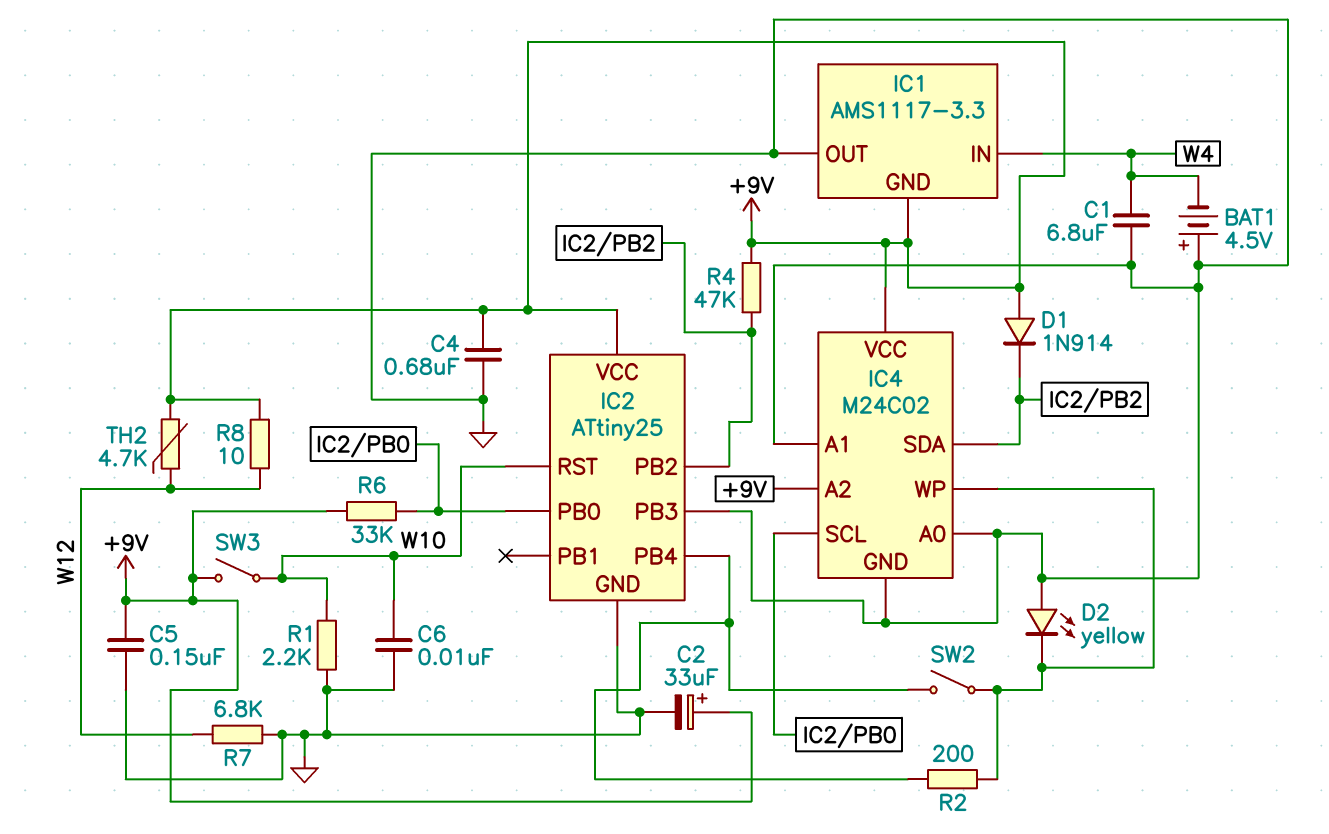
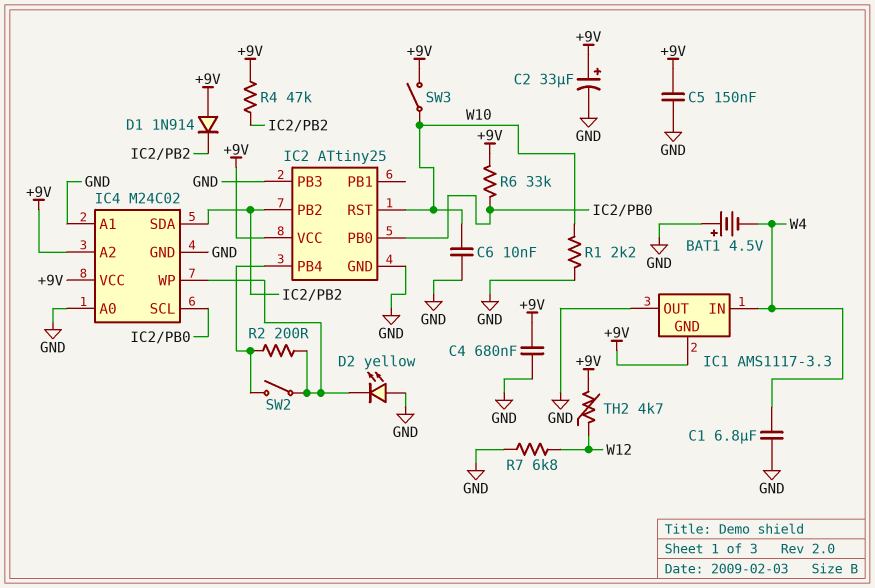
R8: 10 (+9V, W12) -> none

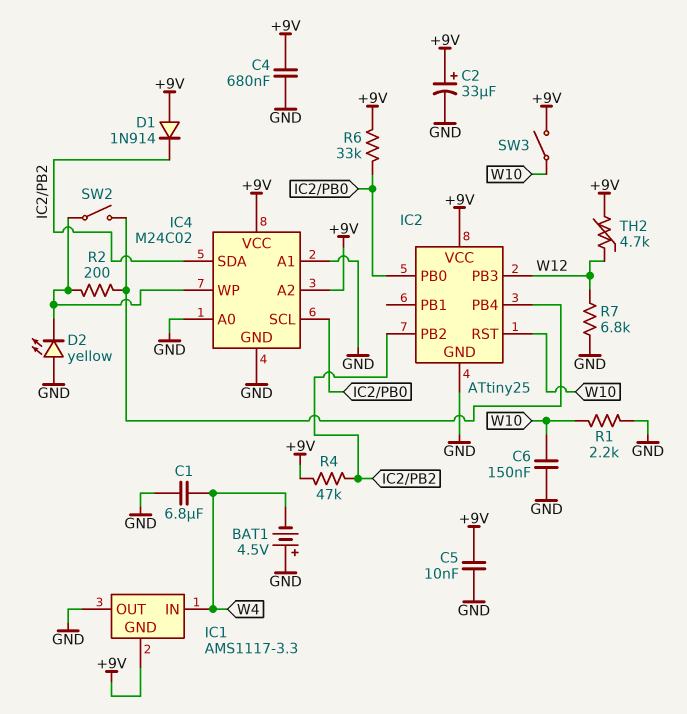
C5: 150nF (+9V, GND) -> 10nF (+9V, GND)
C6: 10nF (GND, W10) -> 150nF (GND, W10)
IC2 pin PB3: GND -> W12

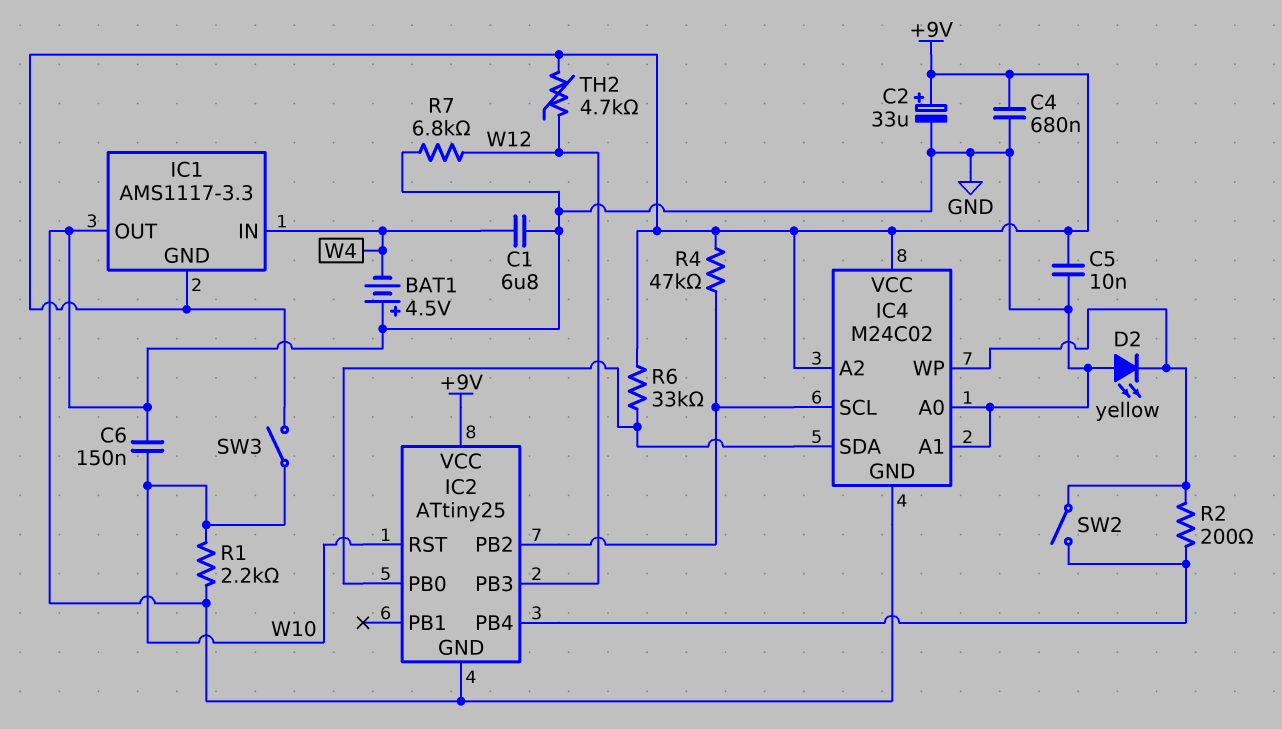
D1: diode 1N914 (A +9V, K IC2/PB2) -> none
IC4 pin SCL: IC2/PB0 -> IC2/PB2
IC4 pin SDA: IC2/PB2 -> IC2/PB0

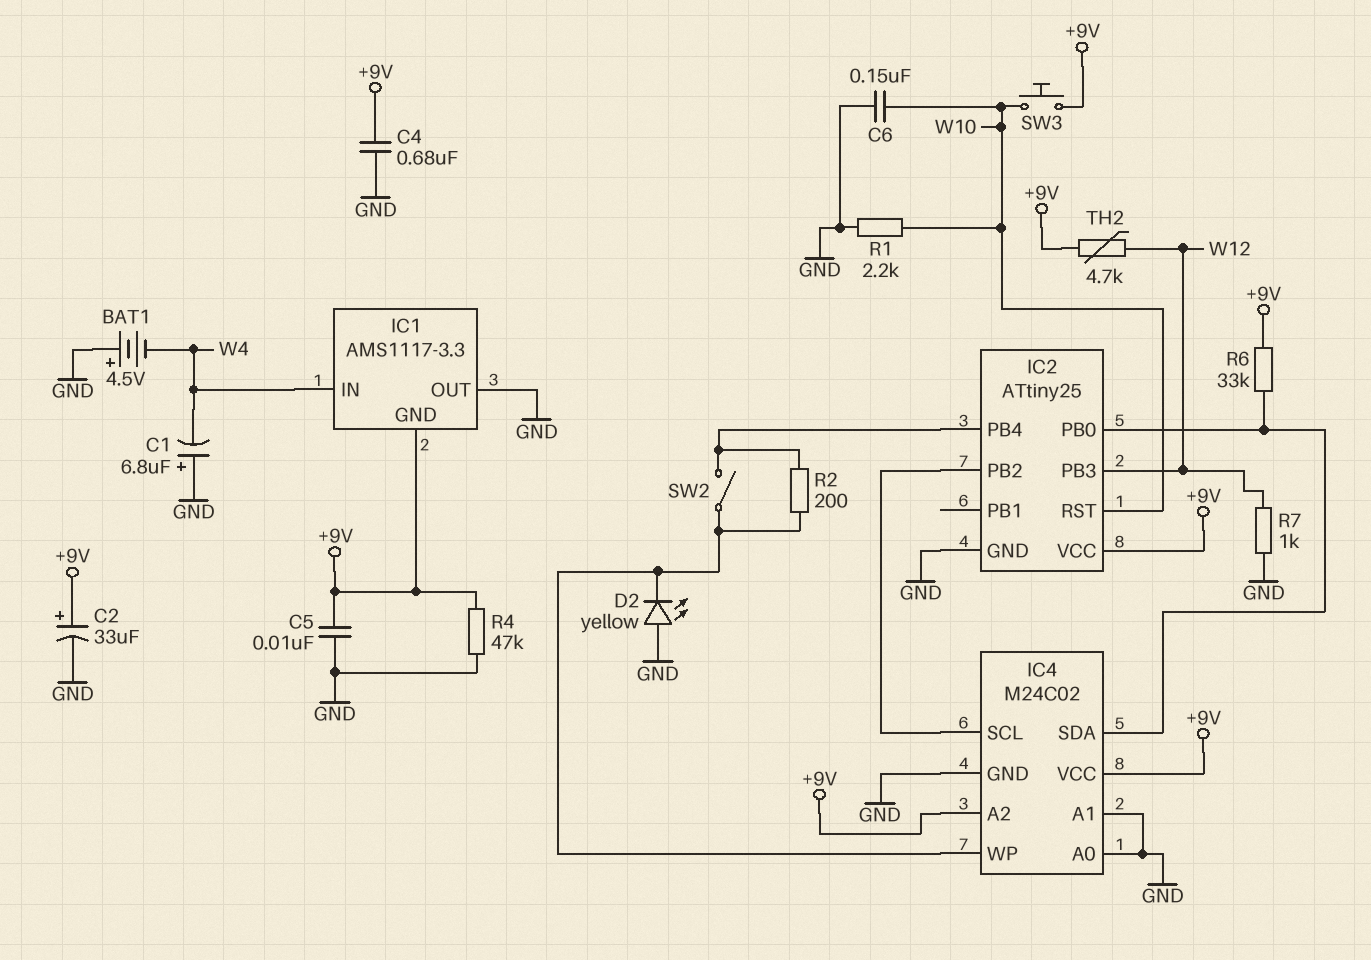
C1: 6.8uF (GND, W4) -> 6.8uF (plus GND, minus W4)
R4: 47k (+9V, IC2/PB2) -> 47k (+9V, GND)
R7: 6.8k (GND, W12) -> 1k (GND, W12)
SW3: switch (+9V, W10) -> button (+9V, W10)

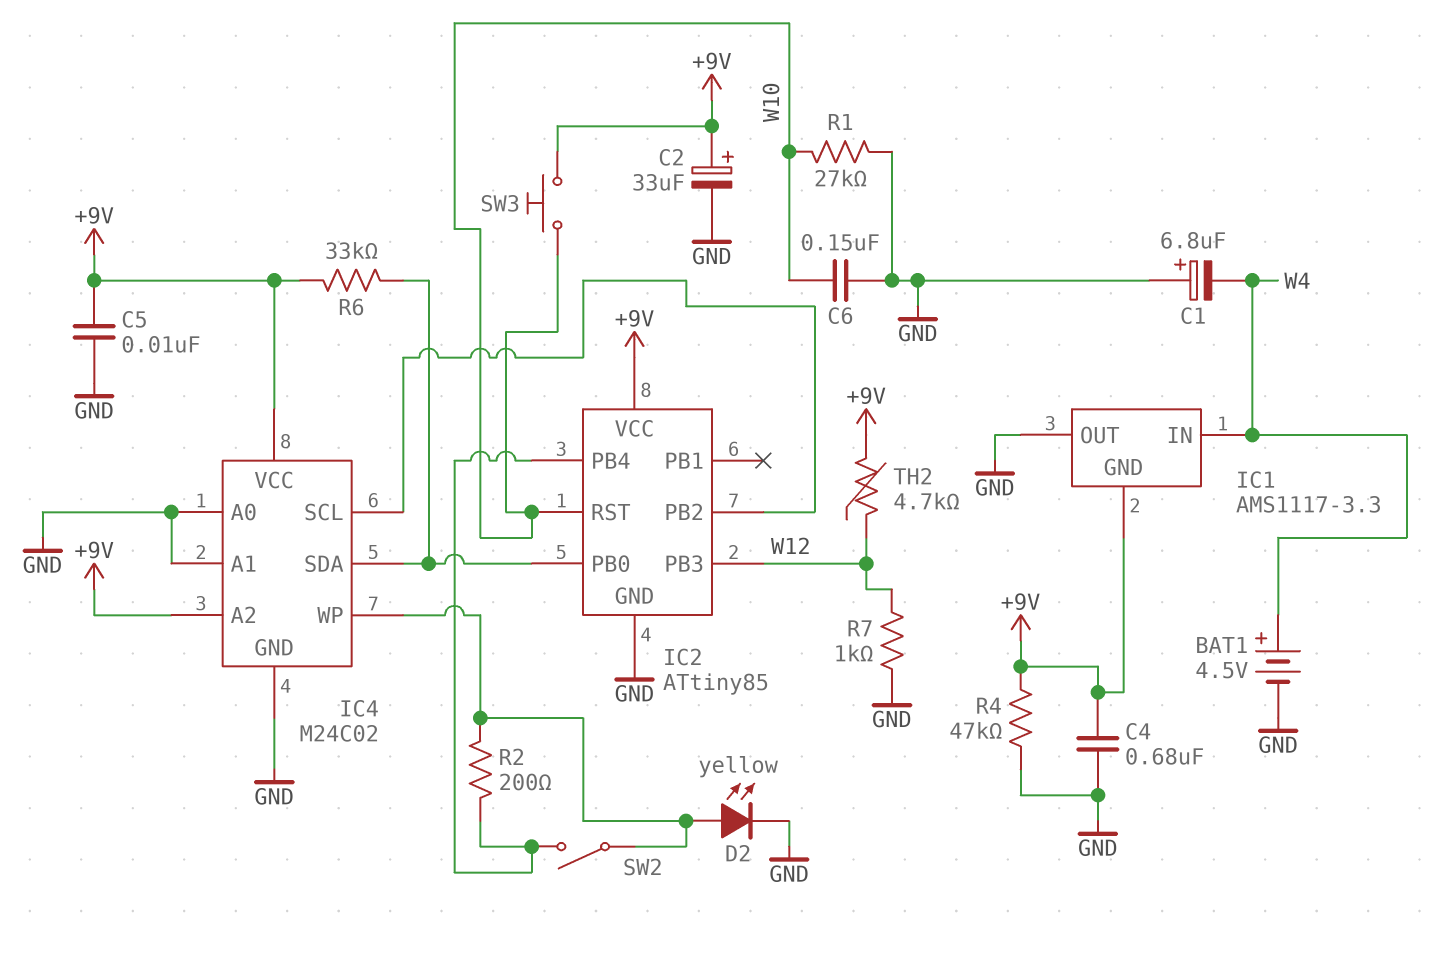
BAT1: 4.5V (plus GND, minus W4) -> 4.5V (plus W4, minus GND)
D2: LED yellow (A GND, K IC4/WP) -> LED yellow (A IC4/WP, K GND)
IC2: ATtiny25 -> ATtiny85
R1: 2.2k (GND, W10) -> 27k (GND, W10)

